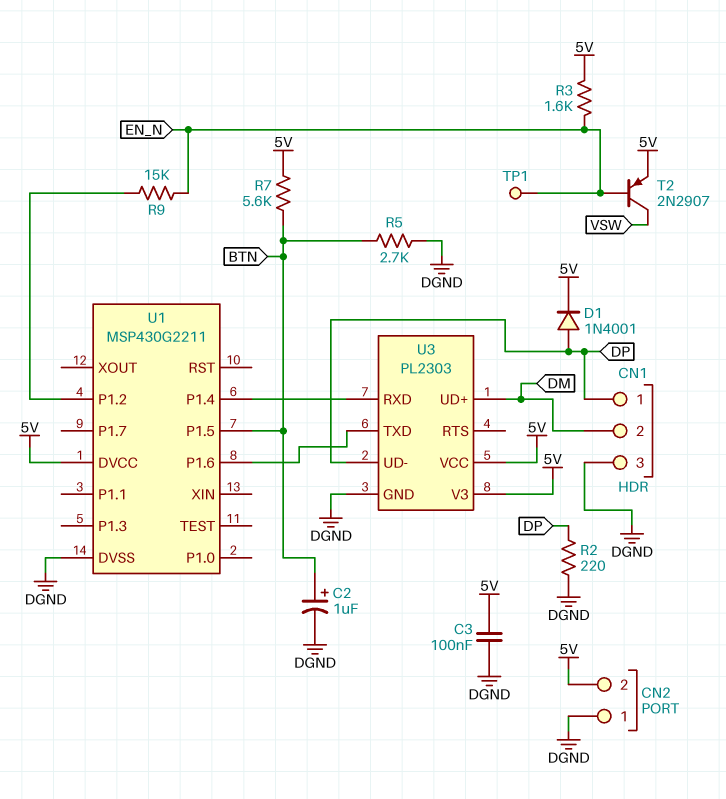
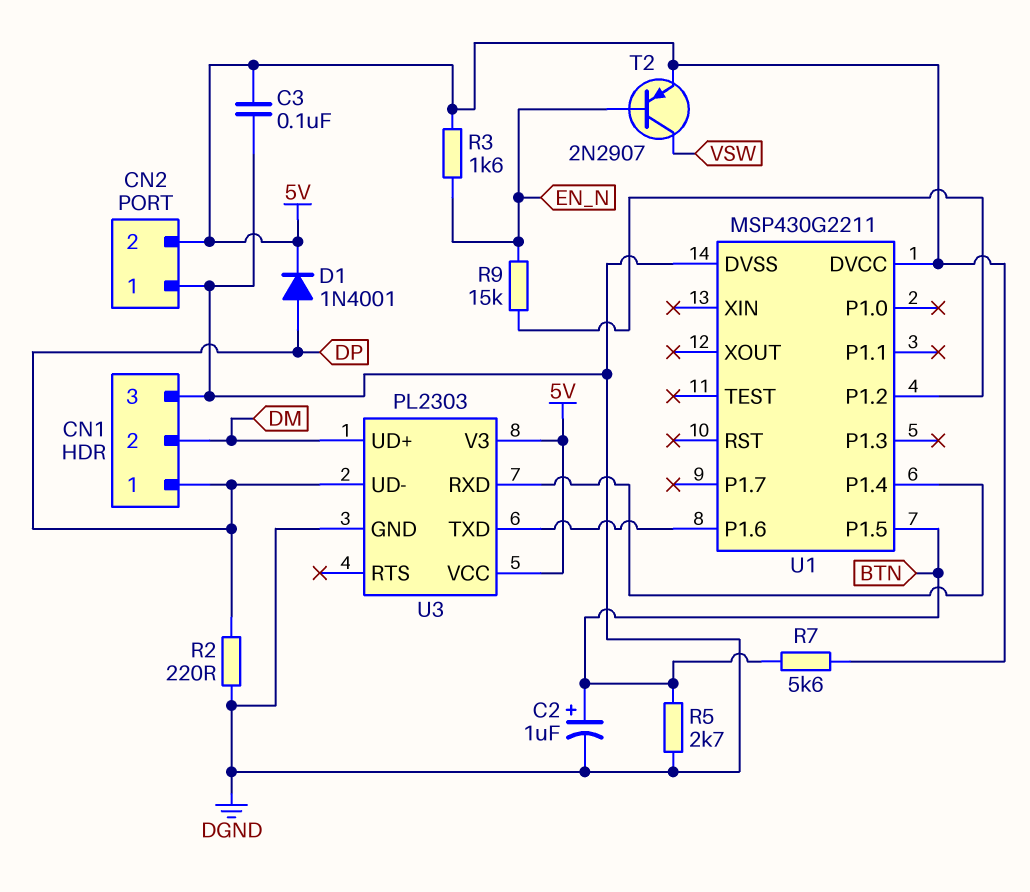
TP1: test point (EN_N) -> none

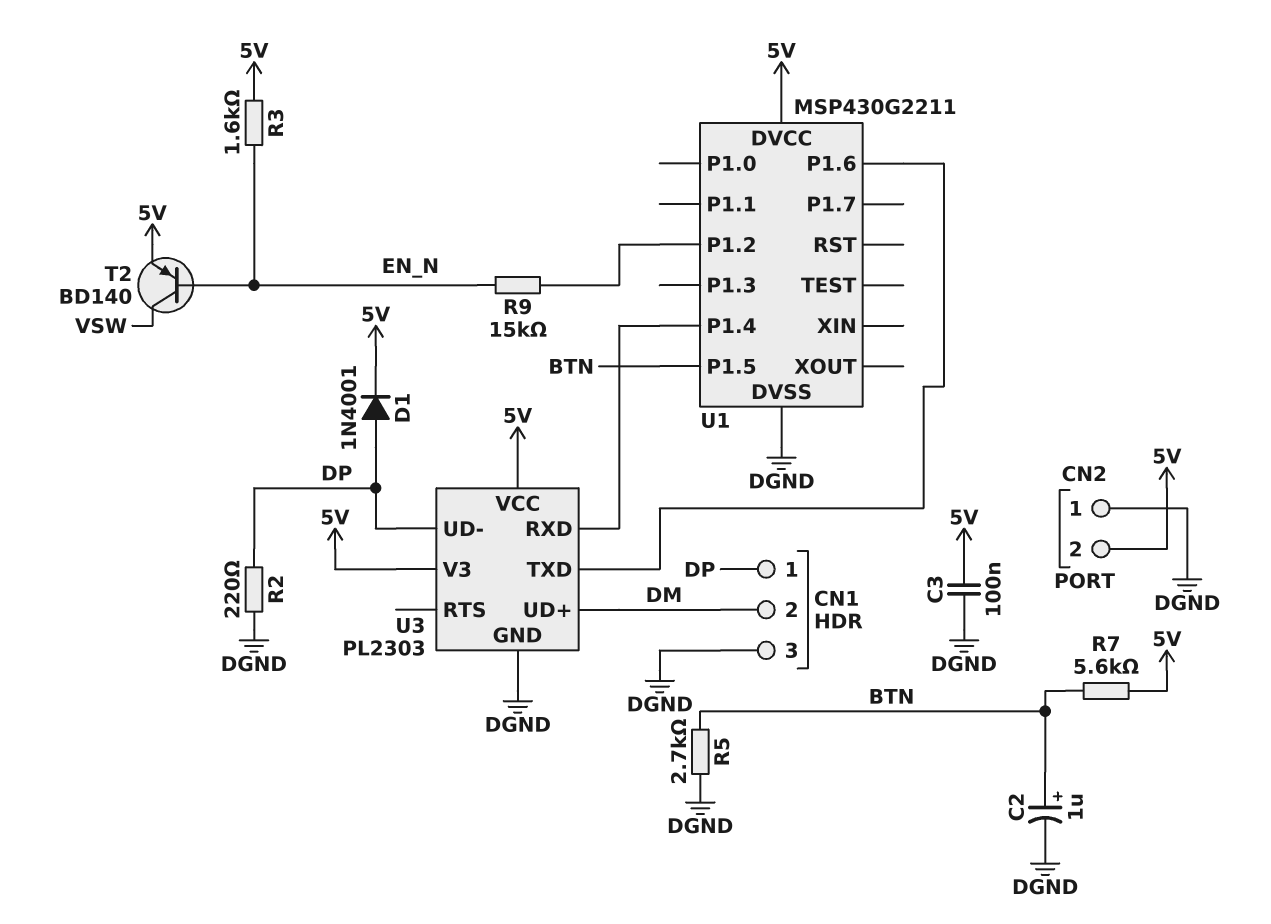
T2: PNP 2N2907 (B EN_N, C VSW, E 5V) -> PNP BD140 (B EN_N, C VSW, E 5V)

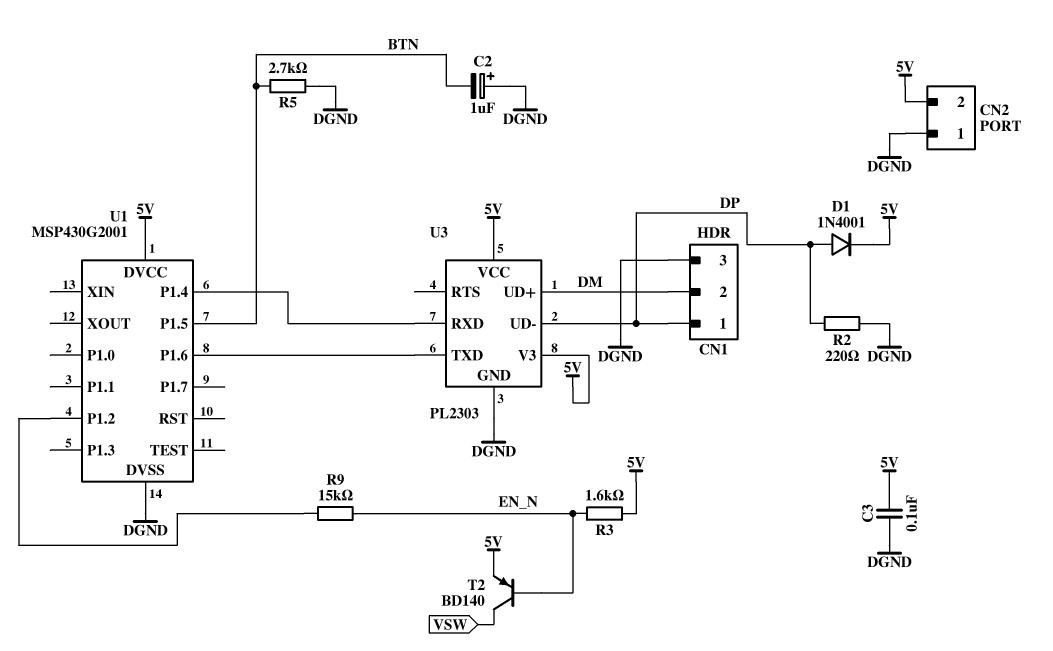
C2: 1uF (plus BTN, minus DGND) -> 1uF (plus DGND, minus BTN)
R7: 5.6k (5V, BTN) -> none
U1: MSP430G2211 -> MSP430G2001

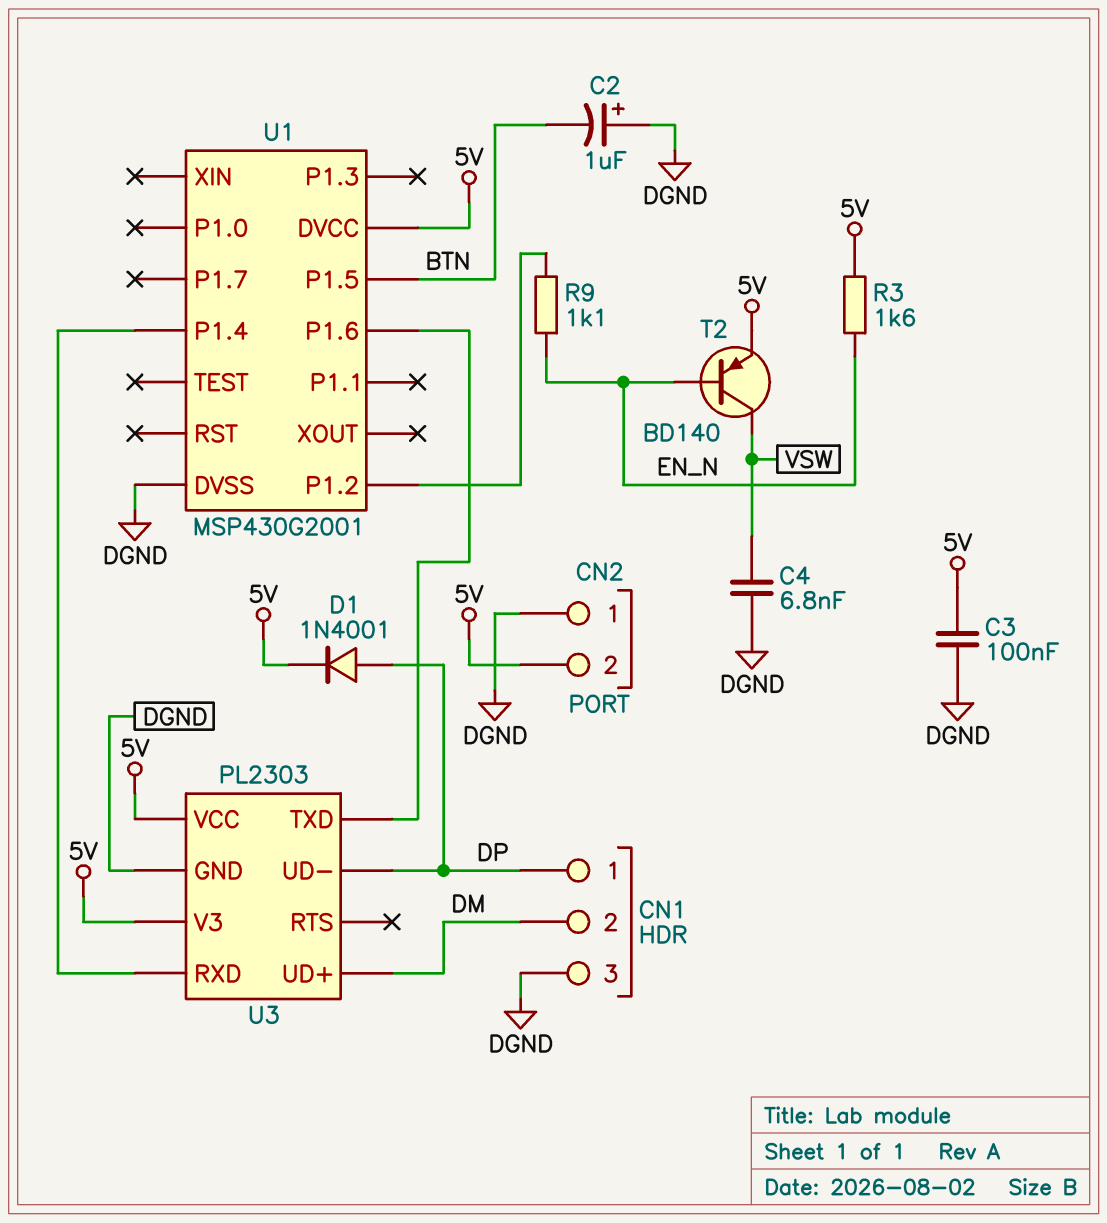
C4: none -> 6.8nF (DGND, VSW)
R2: 220 (DGND, DP) -> none
R5: 2.7k (BTN, DGND) -> none
R9: 15k (EN_N, U1/P1.2) -> 1.1k (EN_N, U1/P1.2)

